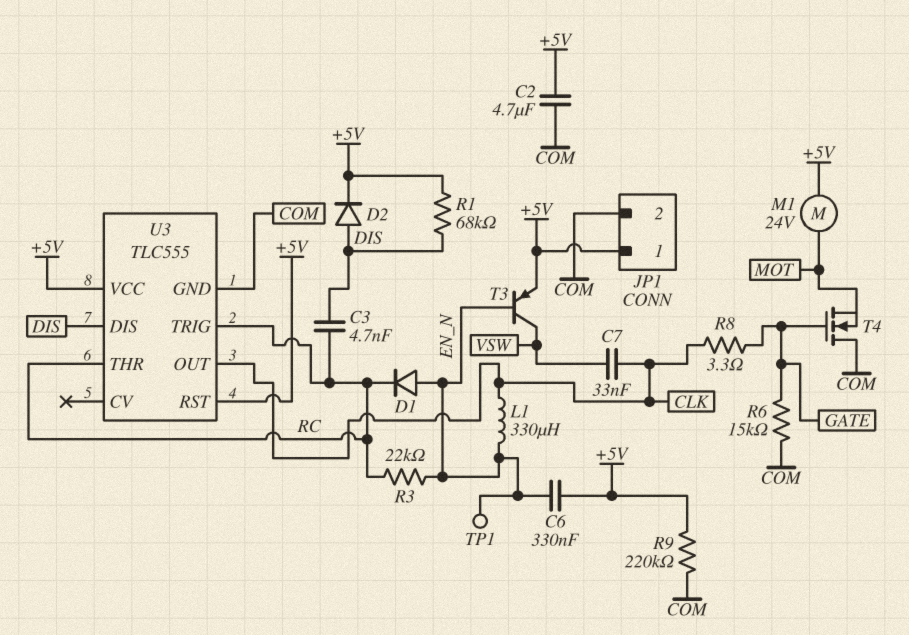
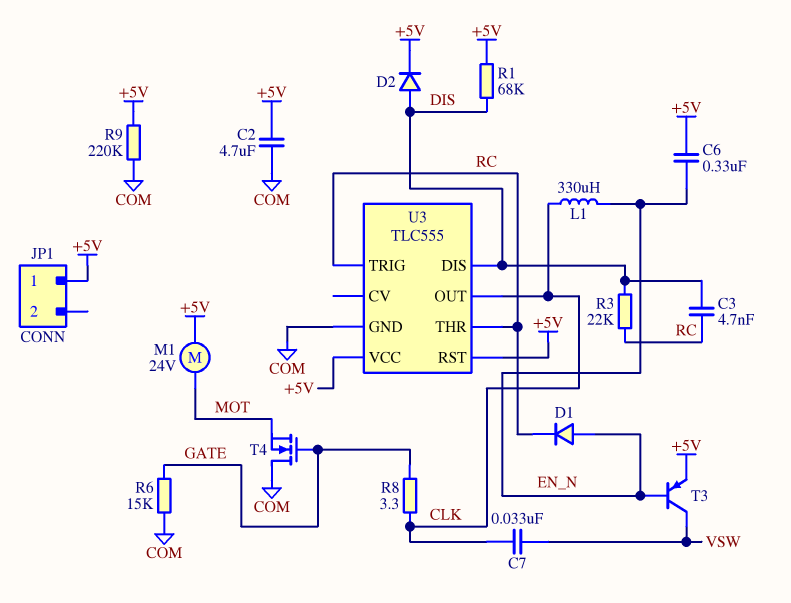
JP1 pin 2: COM -> none
R3: 22k (EN_N, RC) -> 22k (DIS, RC)
TP1: test point (EN_N) -> none

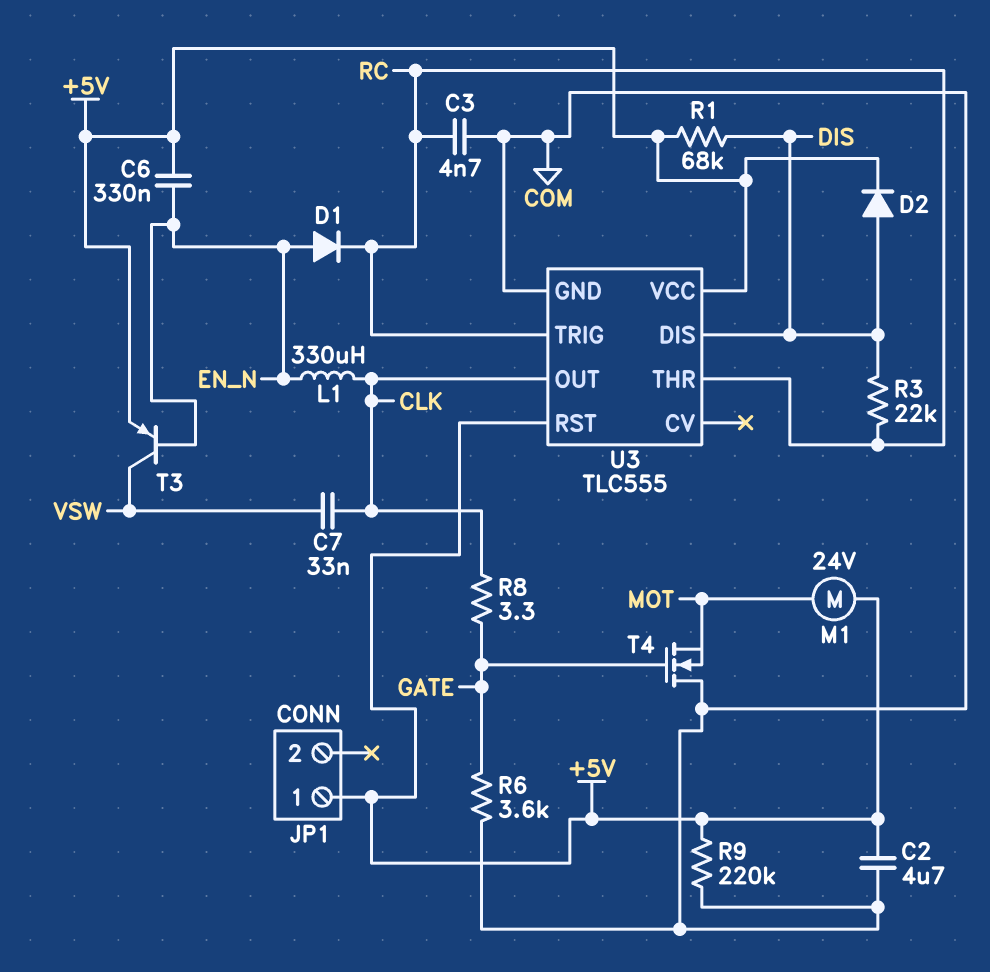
C3: 4.7nF (DIS, RC) -> 4.7nF (COM, RC)
R6: 15k (COM, GATE) -> 3.6k (COM, GATE)

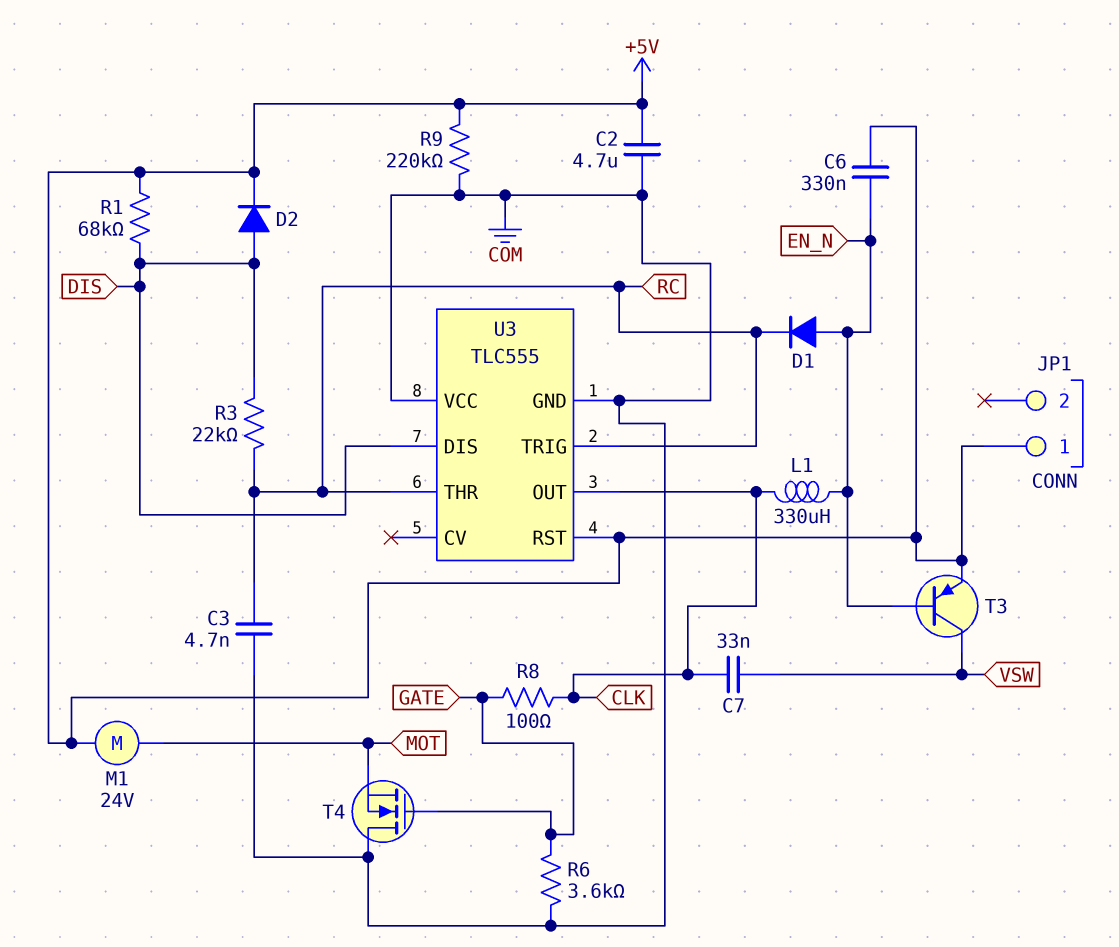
R8: 3.3 (CLK, GATE) -> 100 (CLK, GATE)
U3 pin VCC: +5V -> COM

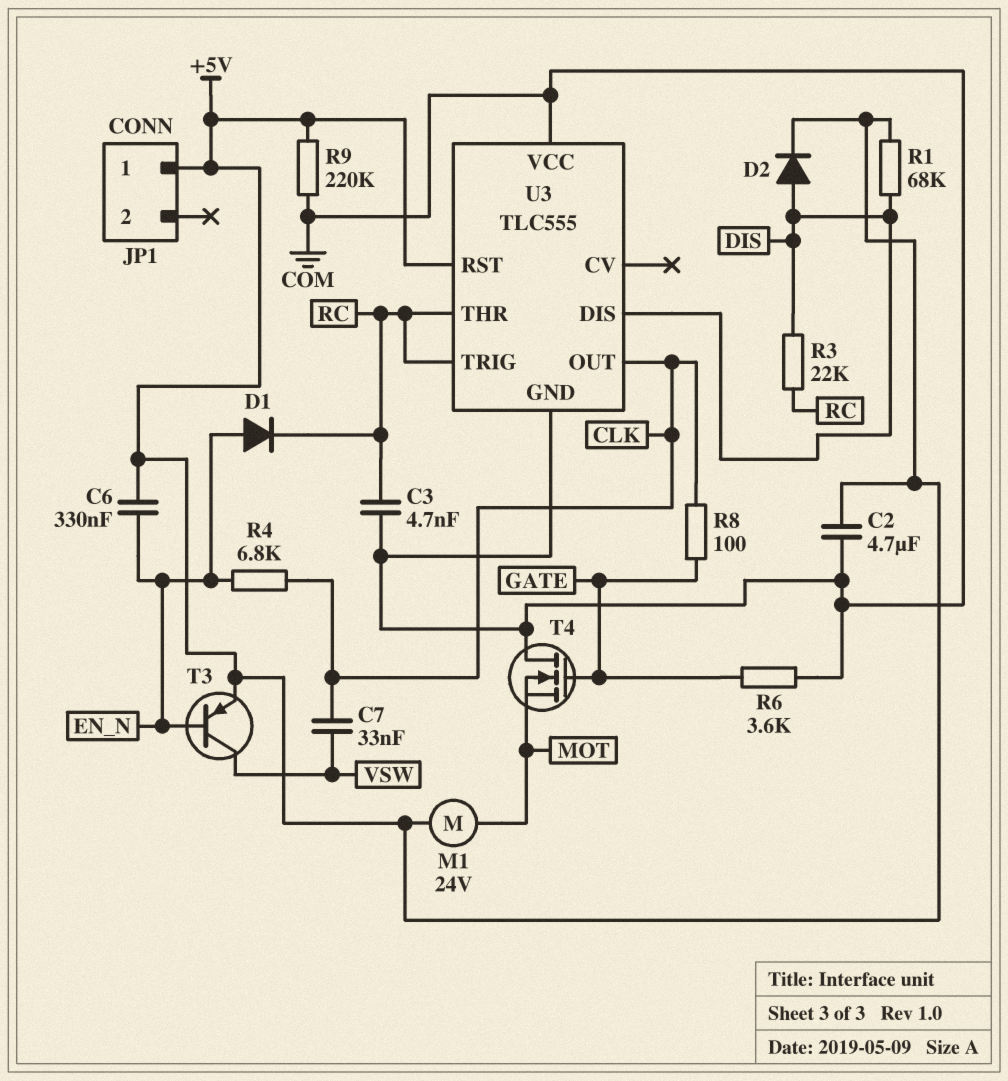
L1: 330uH (CLK, EN_N) -> none
R4: none -> 6.8k (CLK, EN_N)

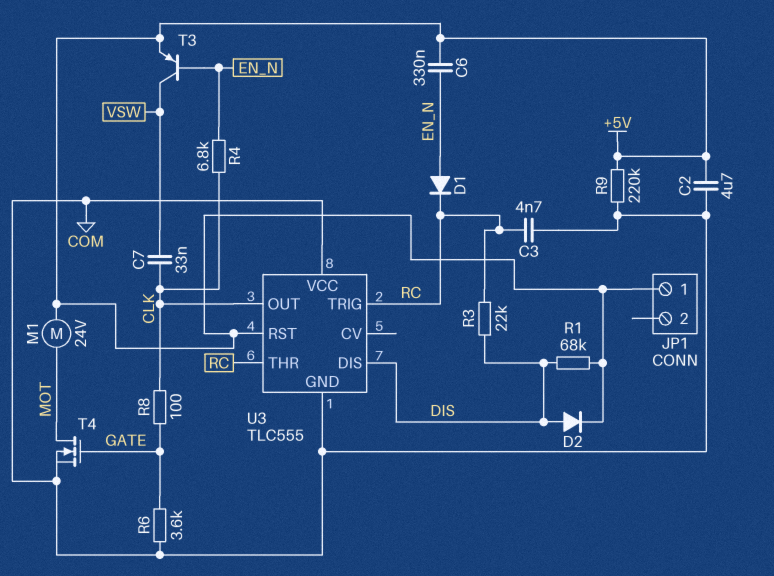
T4: NMOS (G GATE, D COM, S MOT) -> NMOS (G GATE, D MOT, S COM)

